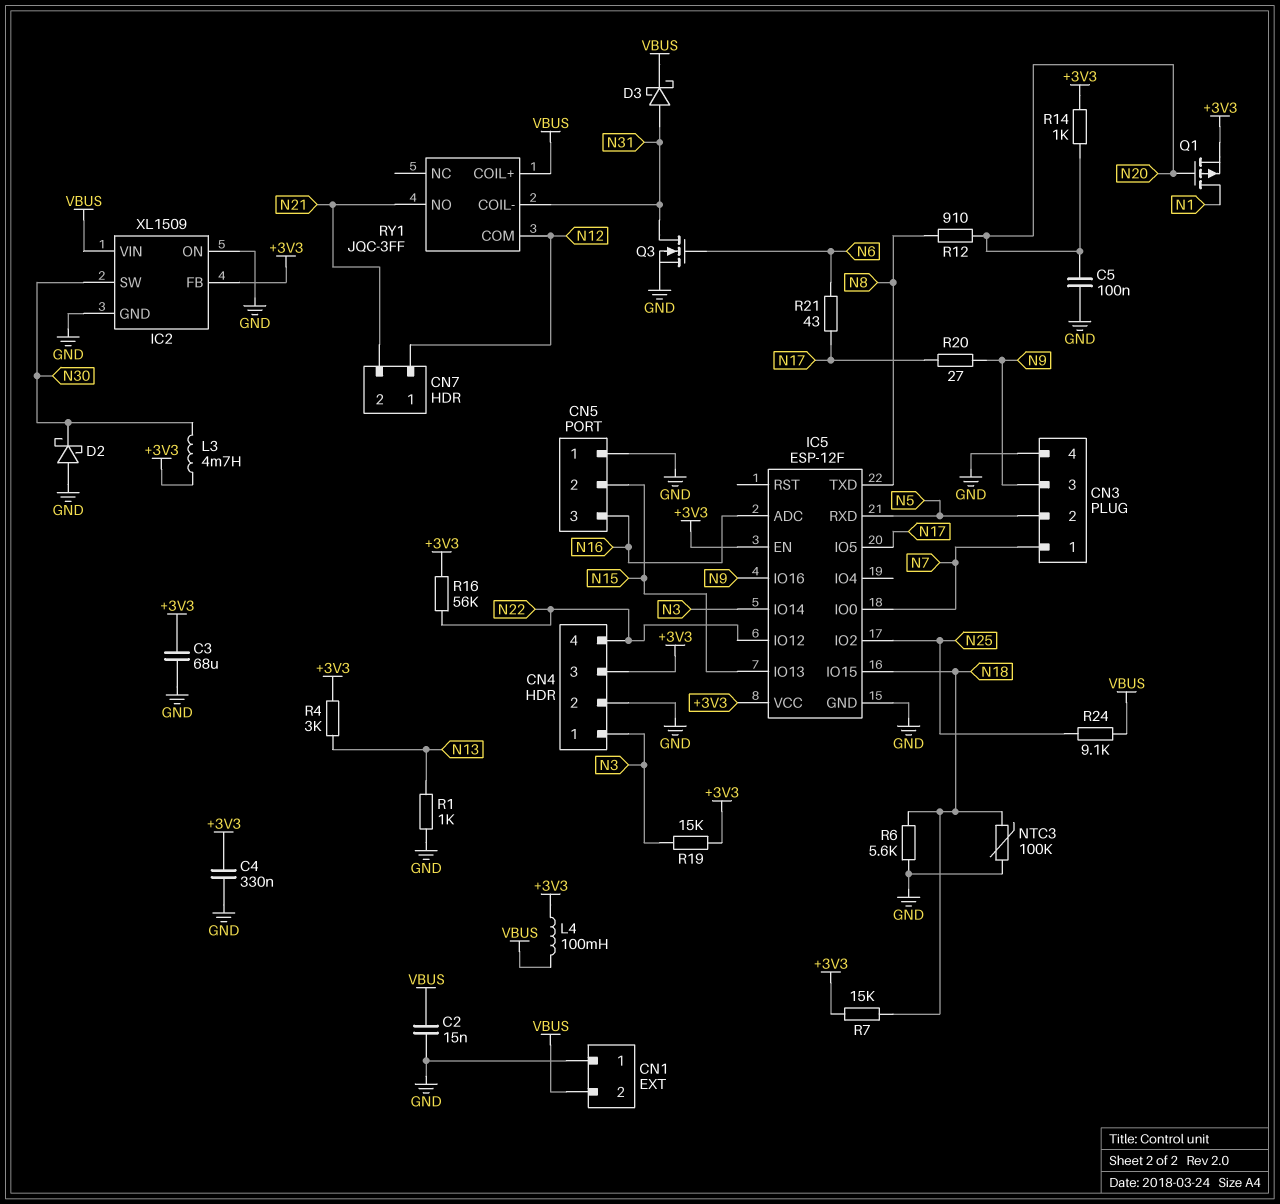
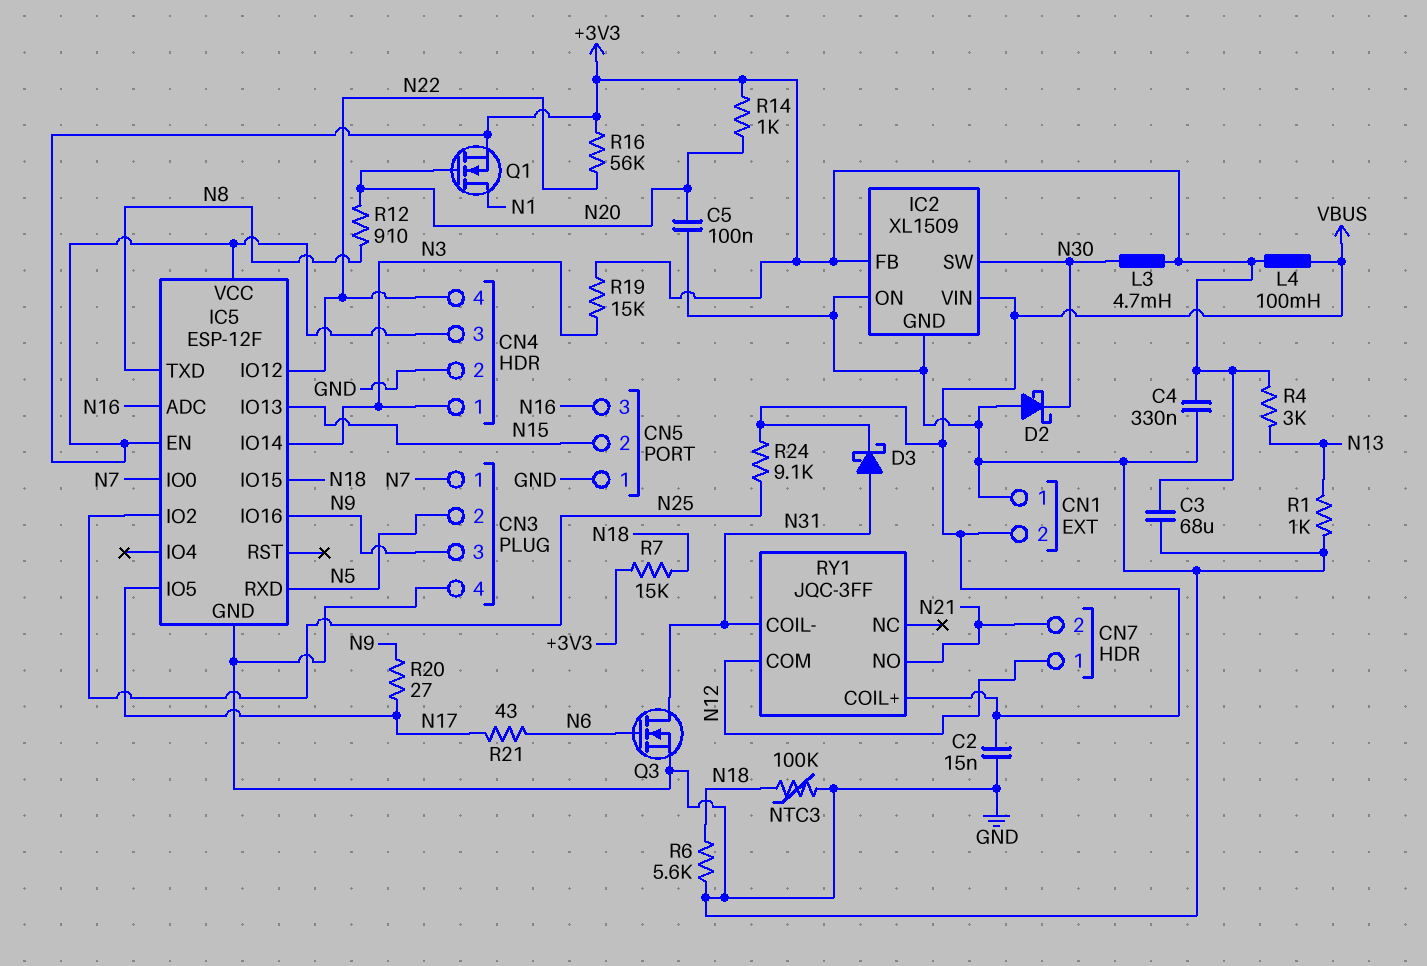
Q1: PMOS (G N20, D N1, S +3V3) -> NMOS (G N20, D N1, S +3V3)

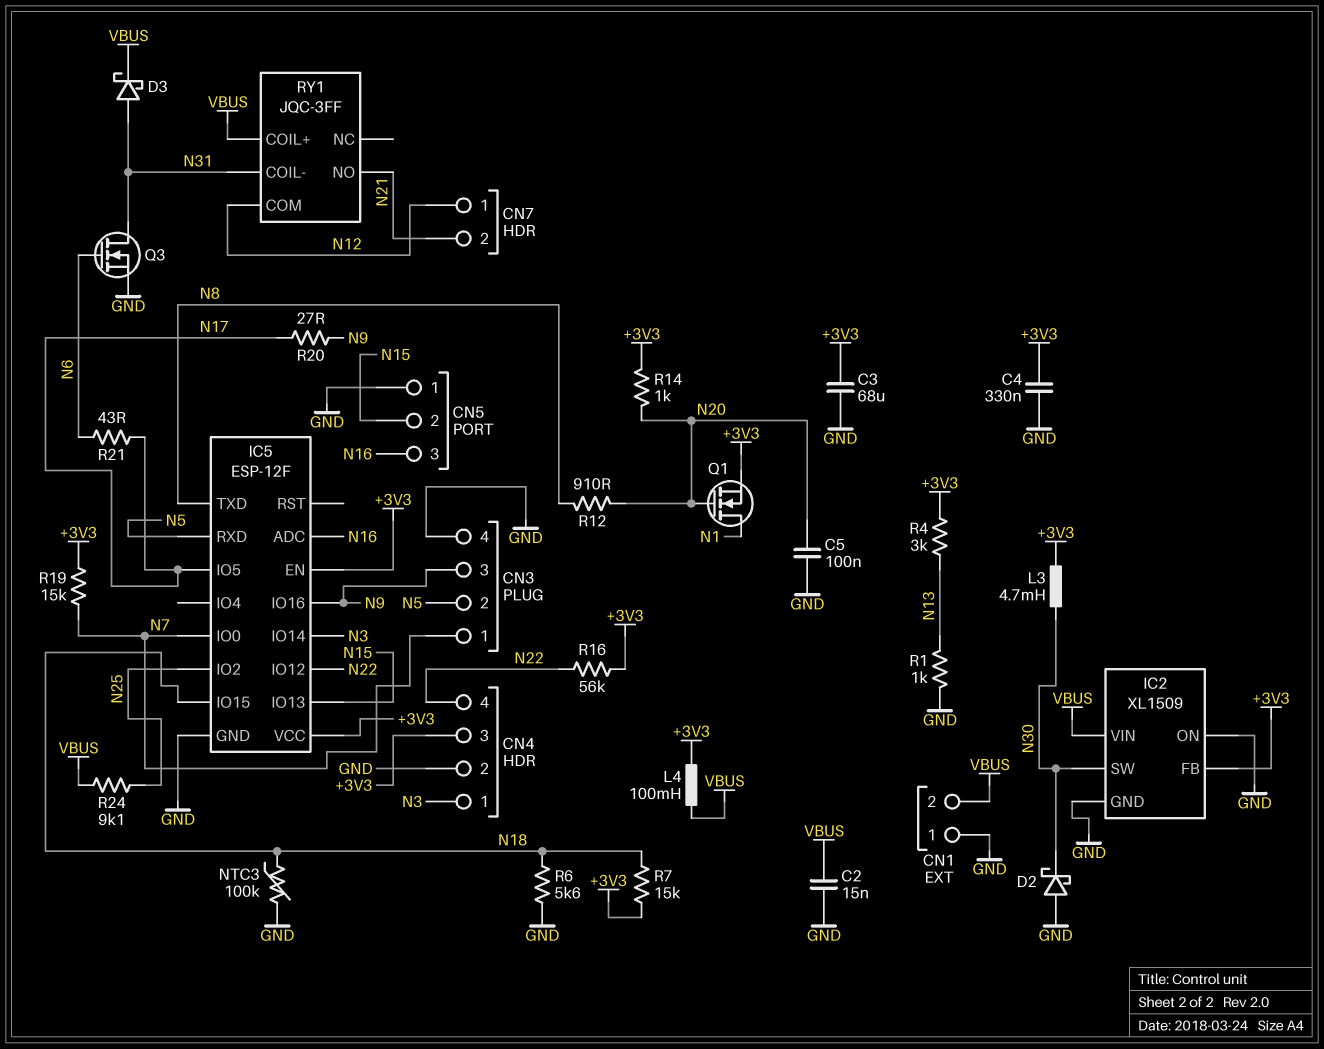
R19: 15k (+3V3, N3) -> 15k (+3V3, N7)

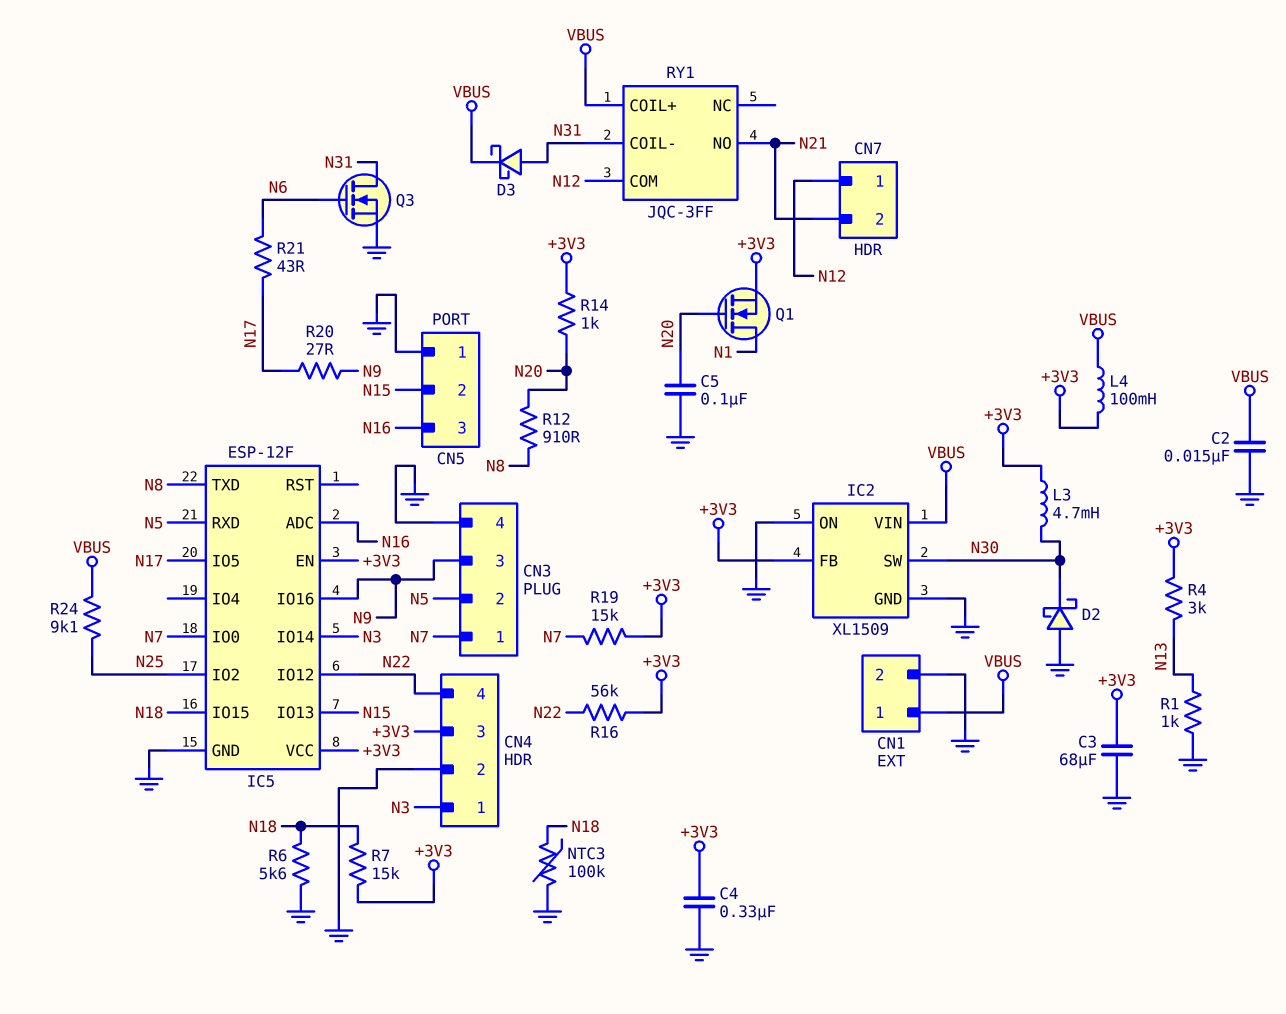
CN1 pin 1: GND -> VBUS
CN1 pin 2: VBUS -> GND

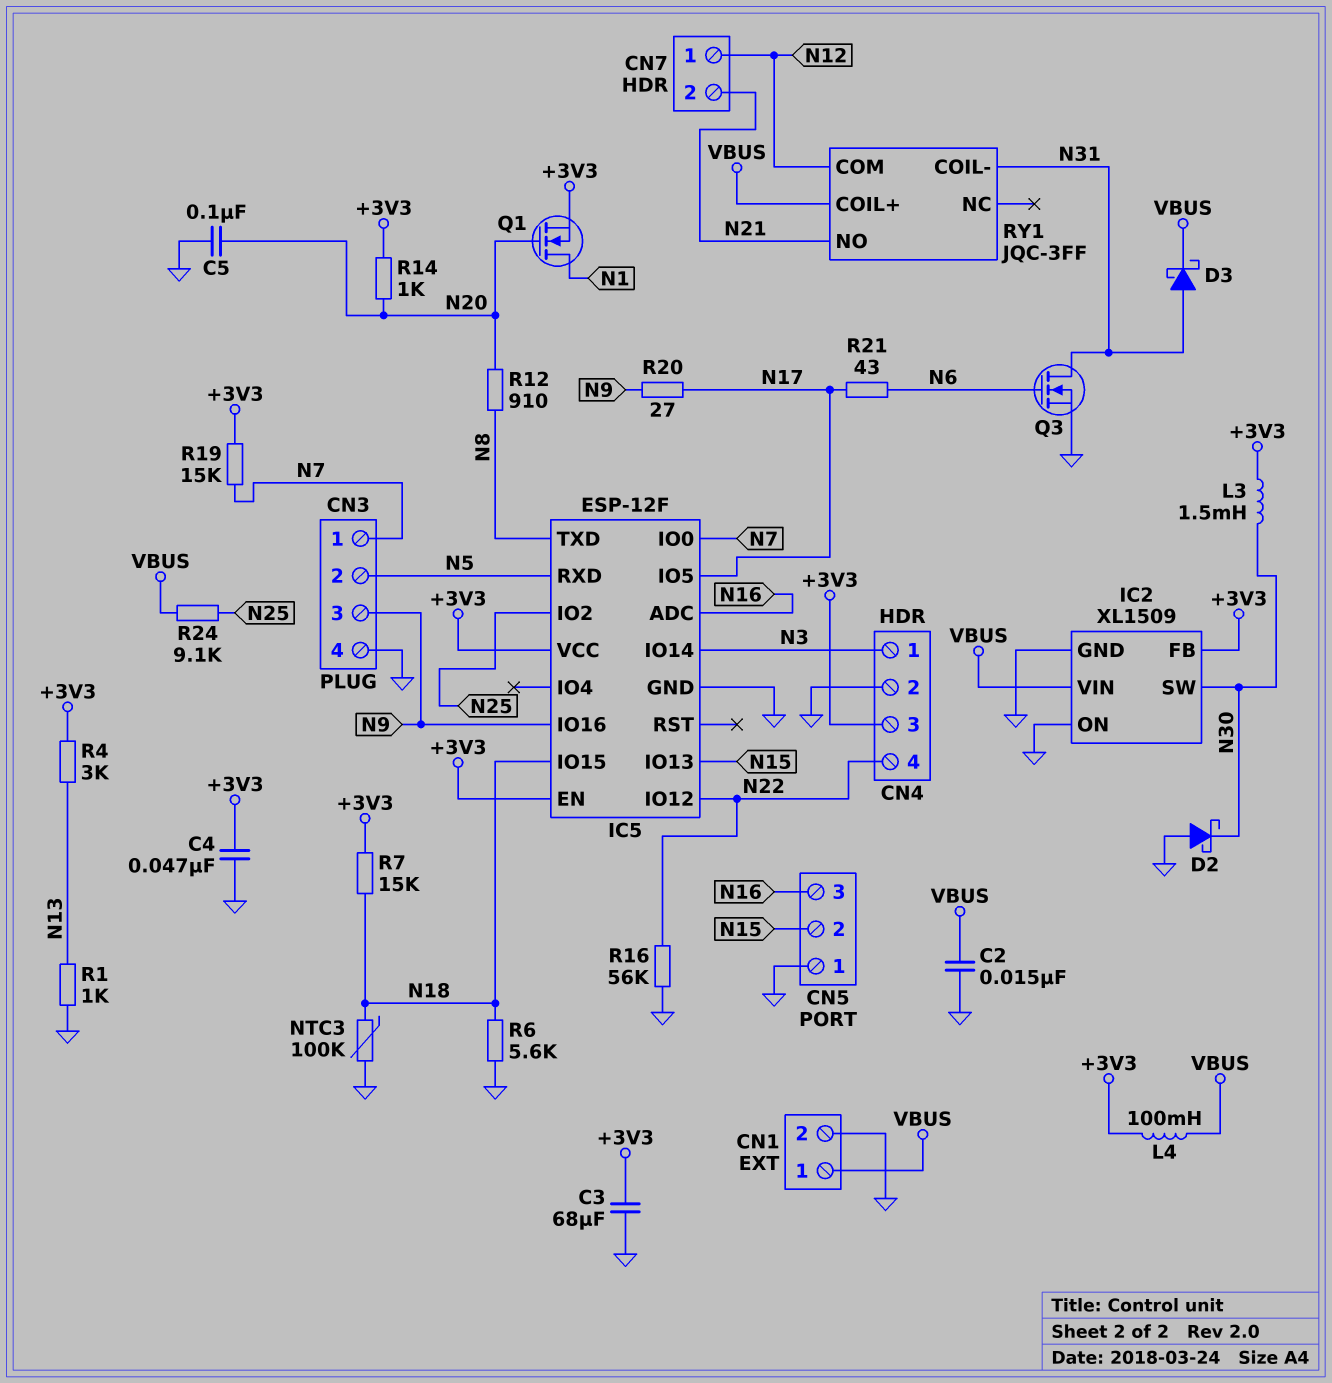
C4: 330nF (+3V3, GND) -> 47nF (+3V3, GND)
L3: 4.7mH (+3V3, N30) -> 1.5mH (+3V3, N30)
R16: 56k (+3V3, N22) -> 56k (GND, N22)

